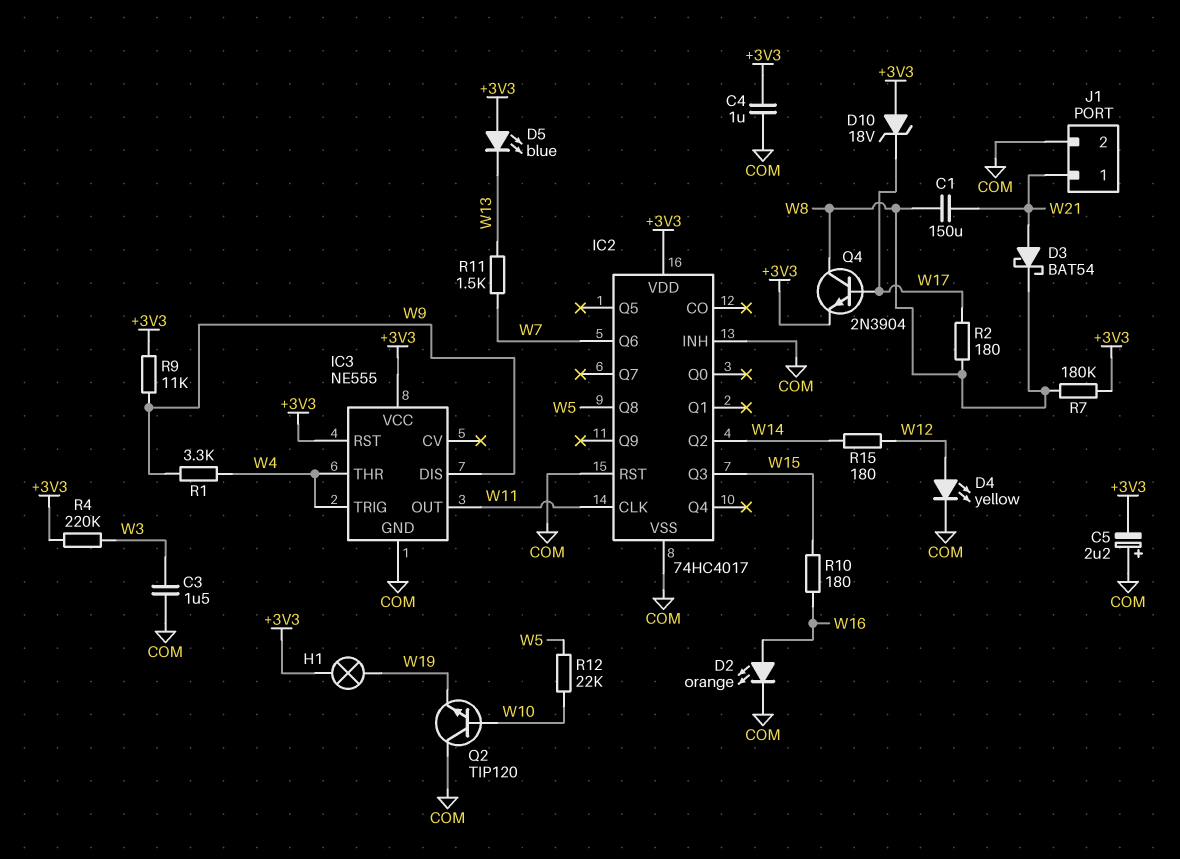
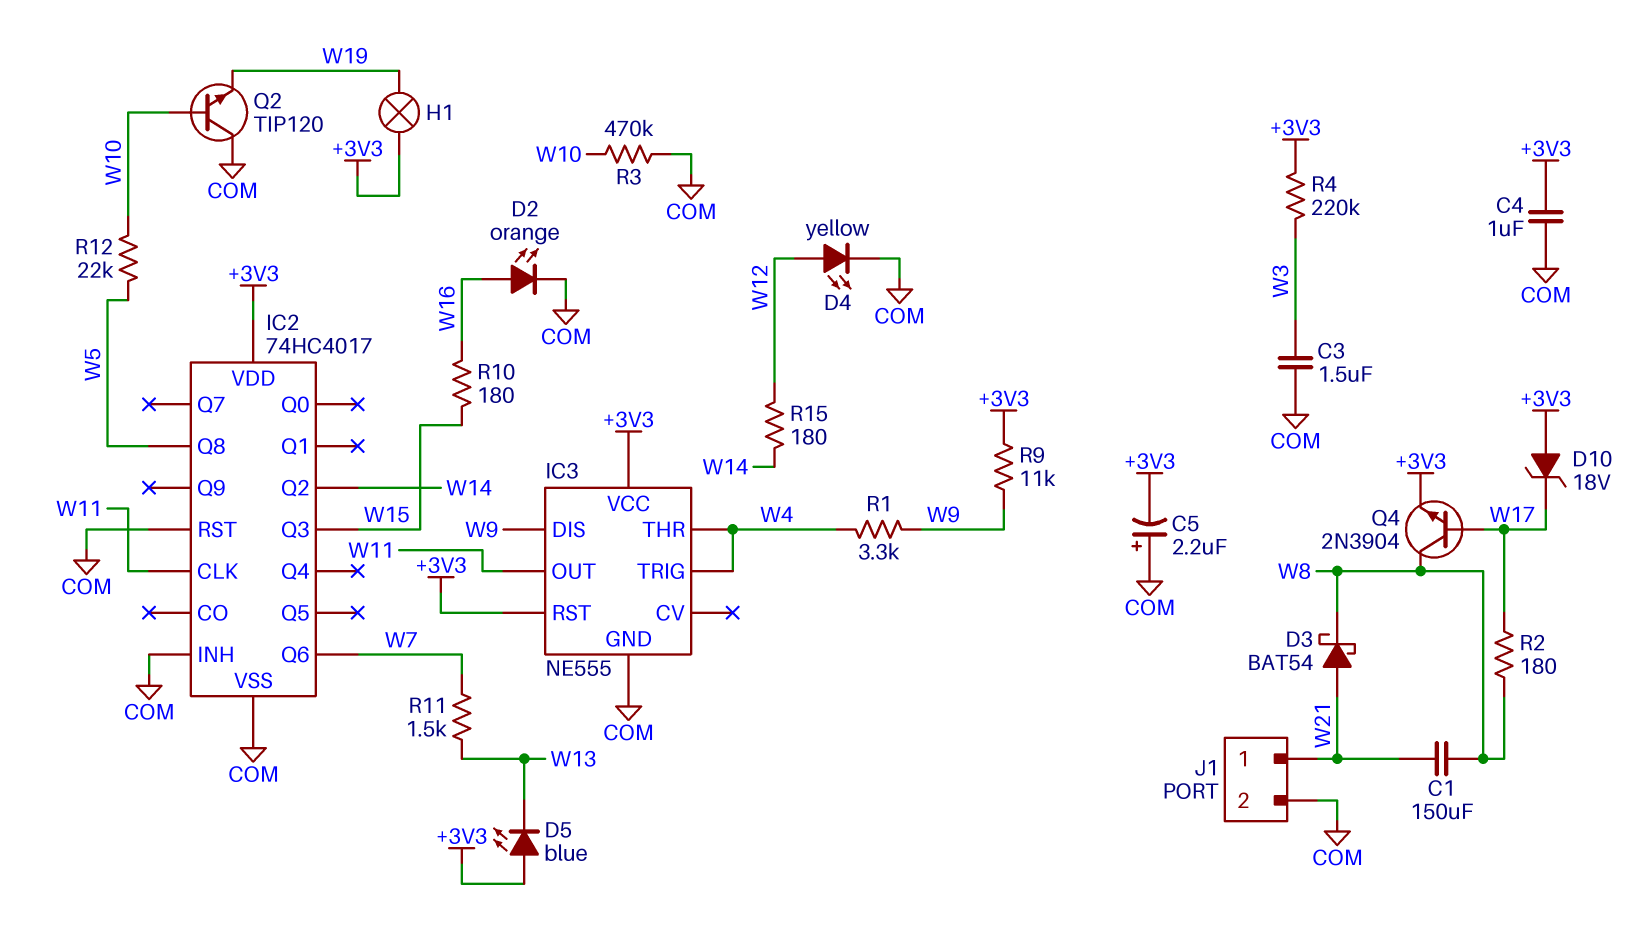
R3: none -> 470k (COM, W10)
R7: 180k (+3V3, W8) -> none

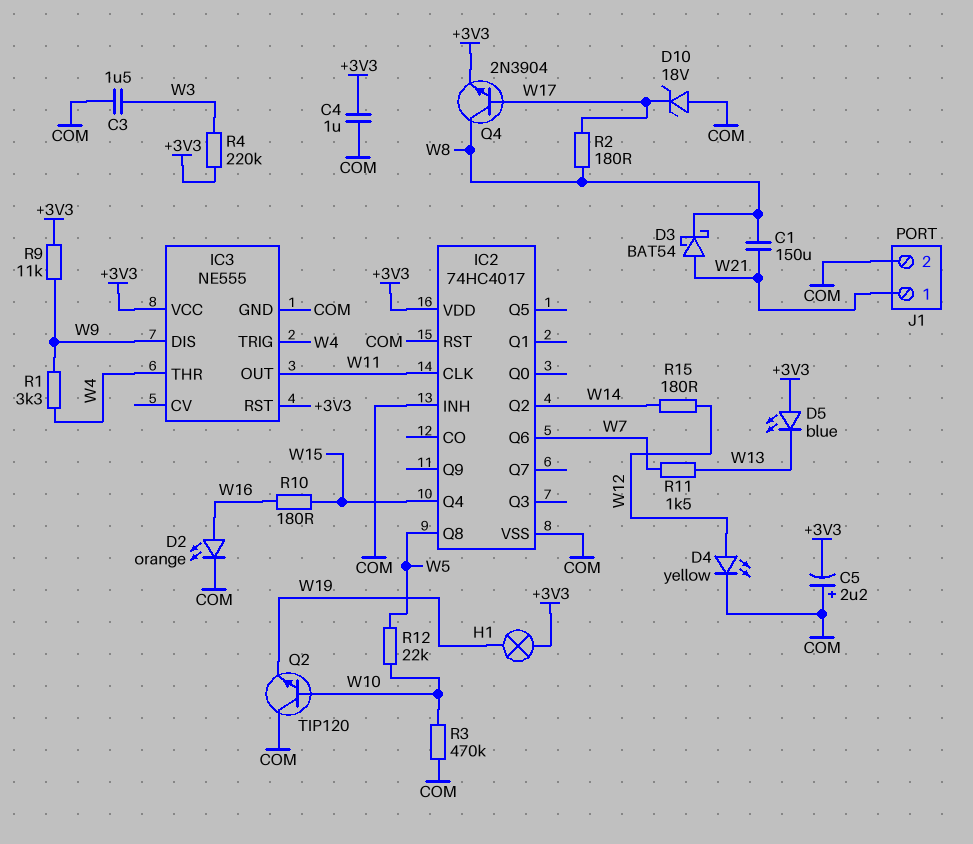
D10: zener 18V (A +3V3, K W17) -> zener 18V (A COM, K W17)
IC2 pin Q3: W15 -> none
IC2 pin Q4: none -> W15

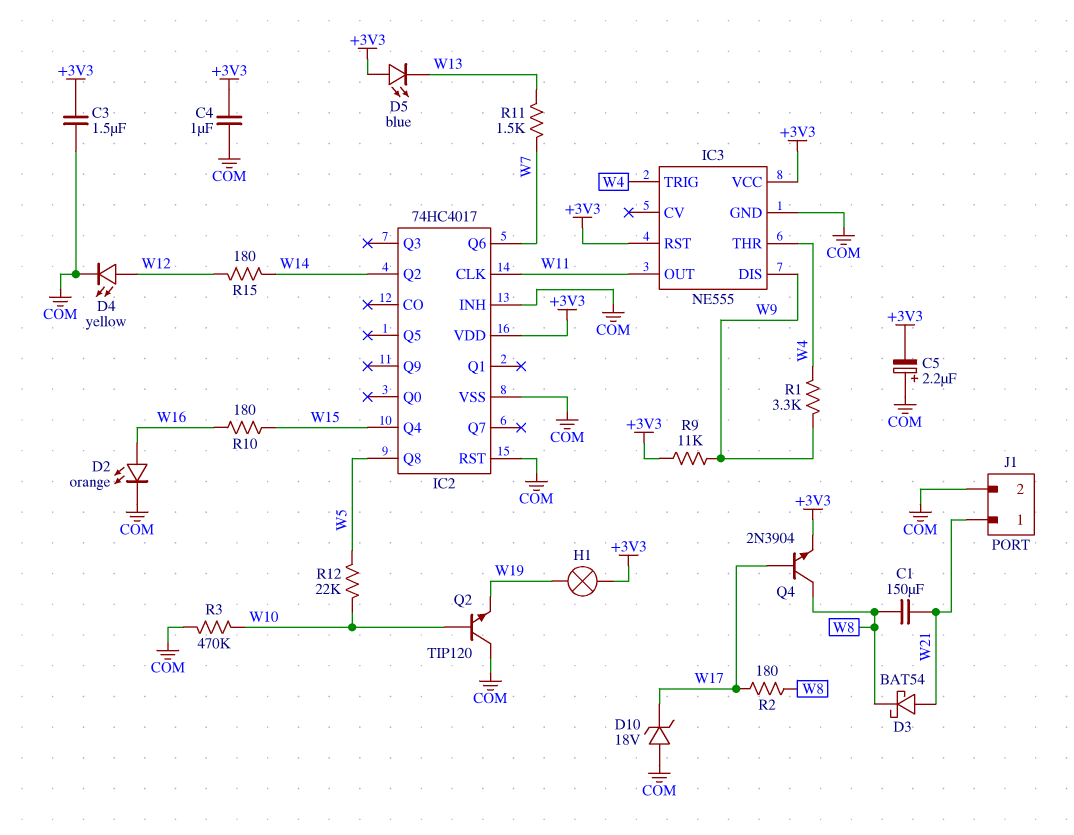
C3: 1.5uF (COM, W3) -> 1.5uF (+3V3, COM)
R4: 220k (+3V3, W3) -> none

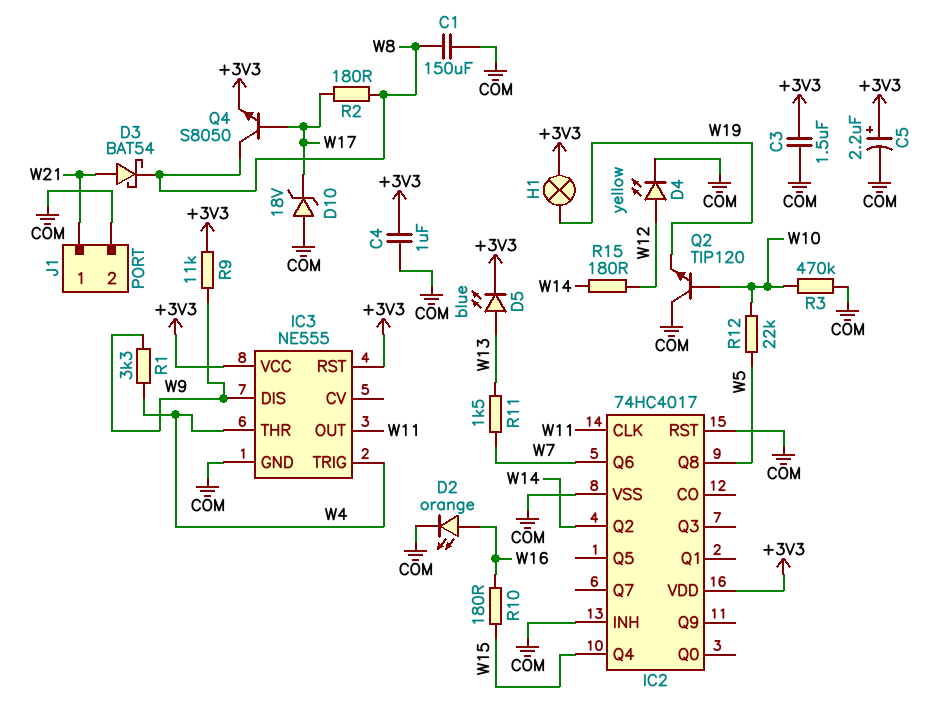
C1: 150uF (W8, W21) -> 150uF (COM, W8)
C5: 2.2uF (plus COM, minus +3V3) -> 2.2uF (plus +3V3, minus COM)
D5: LED blue (A +3V3, K W13) -> LED blue (A W13, K +3V3)
Q4: NPN 2N3904 (B W17, C W8, E +3V3) -> NPN S8050 (B W17, C W8, E +3V3)

